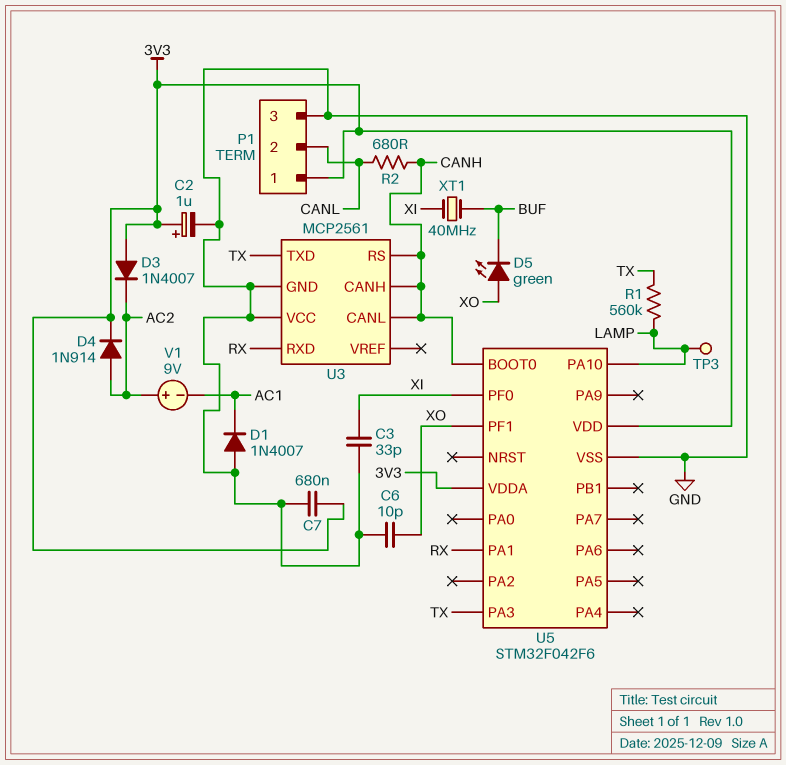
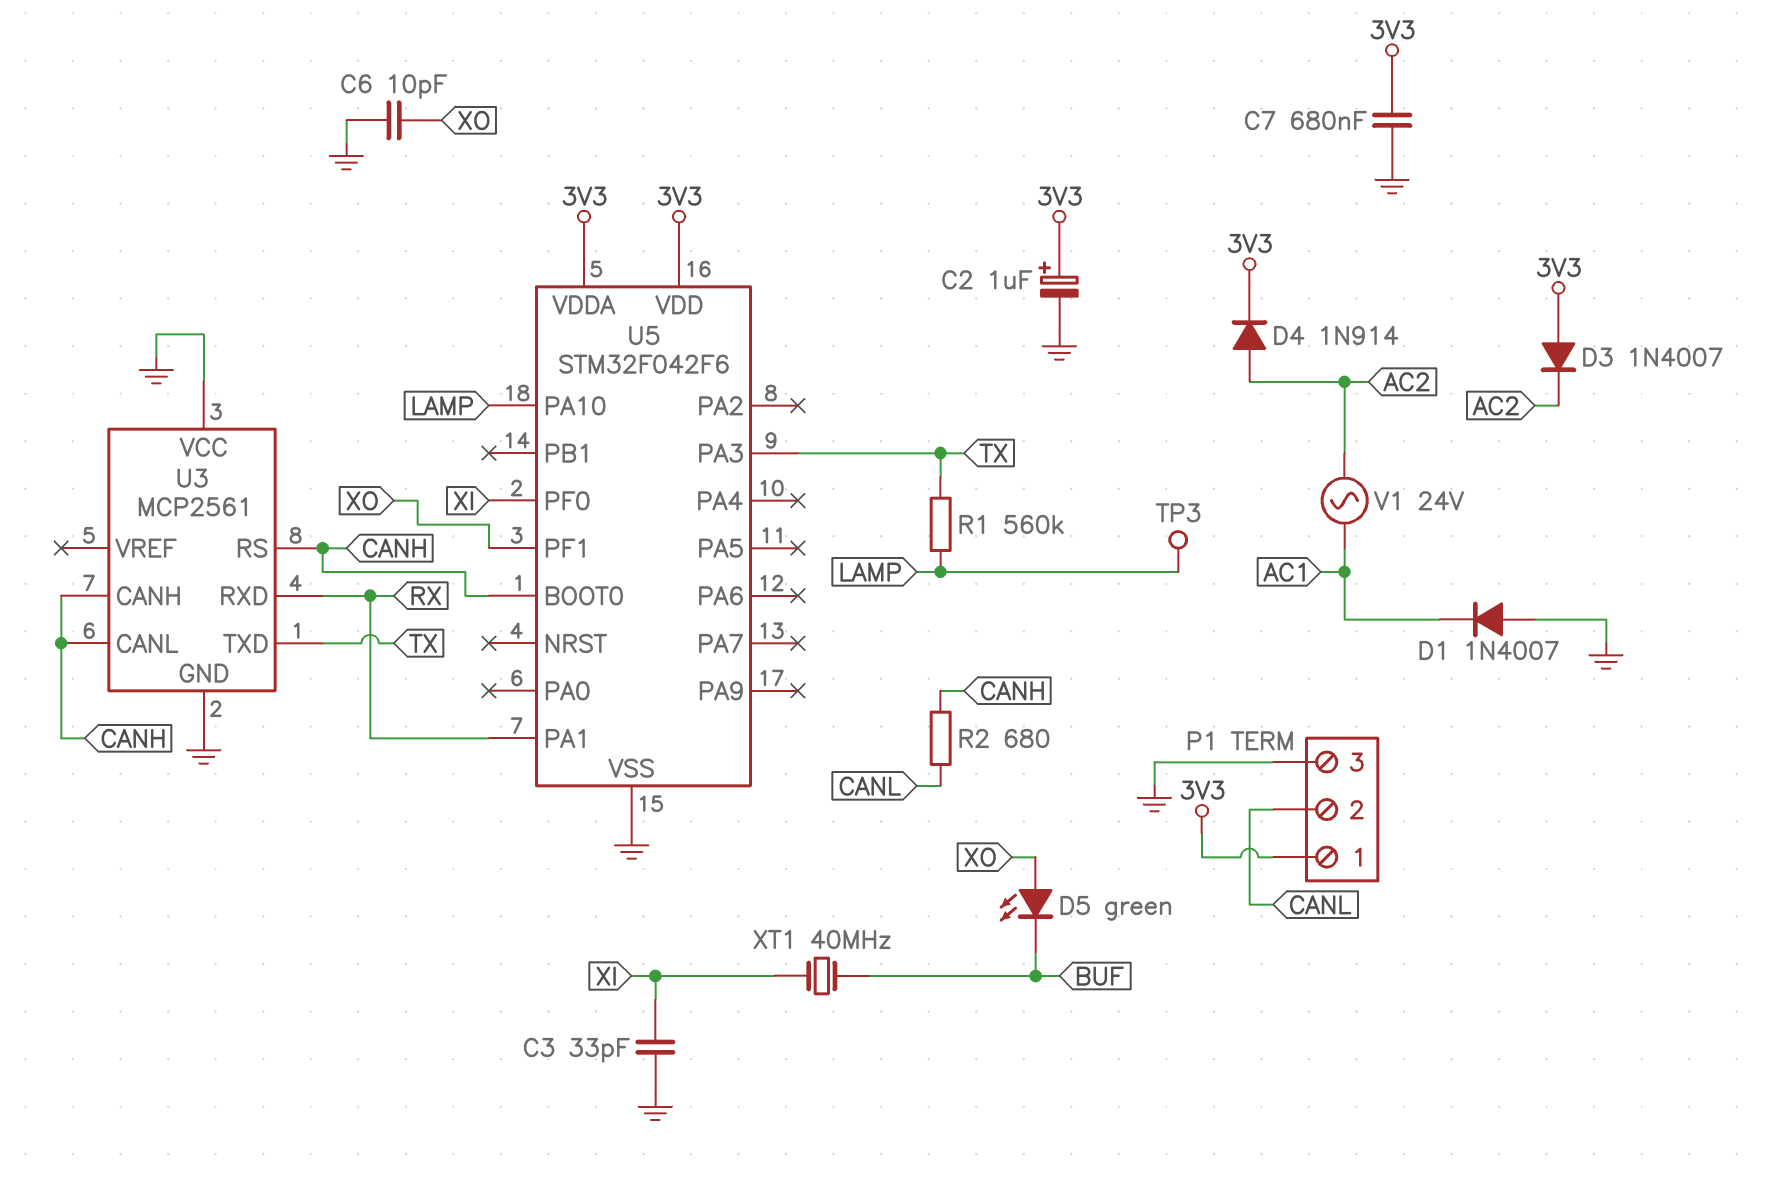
V1: 9V (plus AC2, minus AC1) -> AC 24V (AC1, AC2)

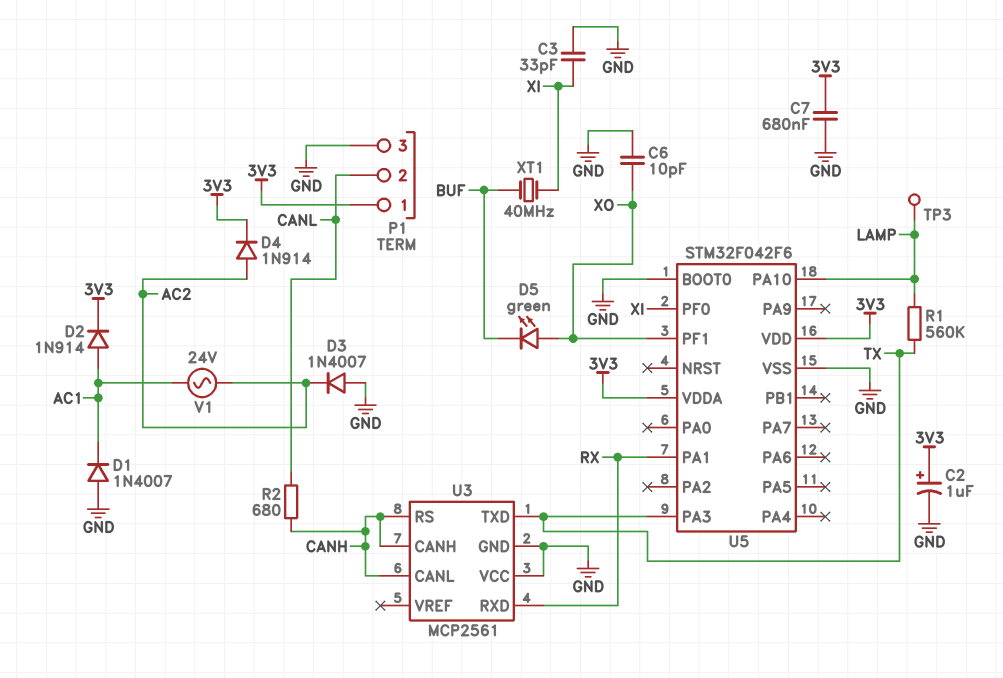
D2: none -> diode 1N914 (A AC1, K 3V3)
D3: diode 1N4007 (A 3V3, K AC2) -> diode 1N4007 (A GND, K AC2)
U5 pin BOOT0: CANH -> GND

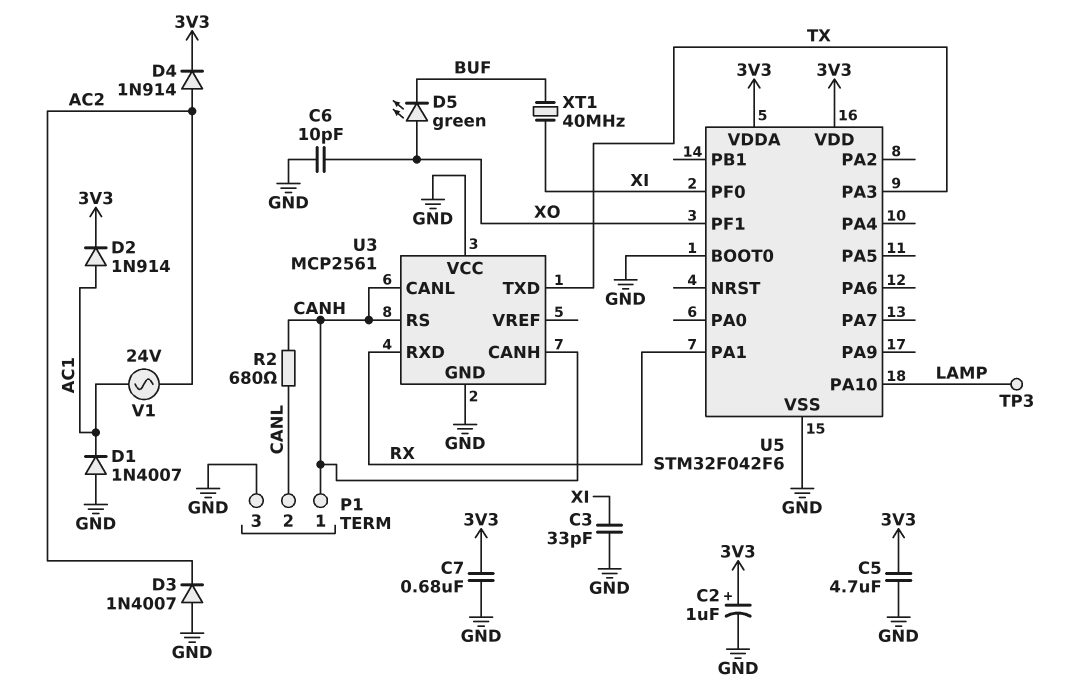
C5: none -> 4.7uF (3V3, GND)
P1 pin 1: 3V3 -> CANH
R1: 560k (LAMP, TX) -> none

